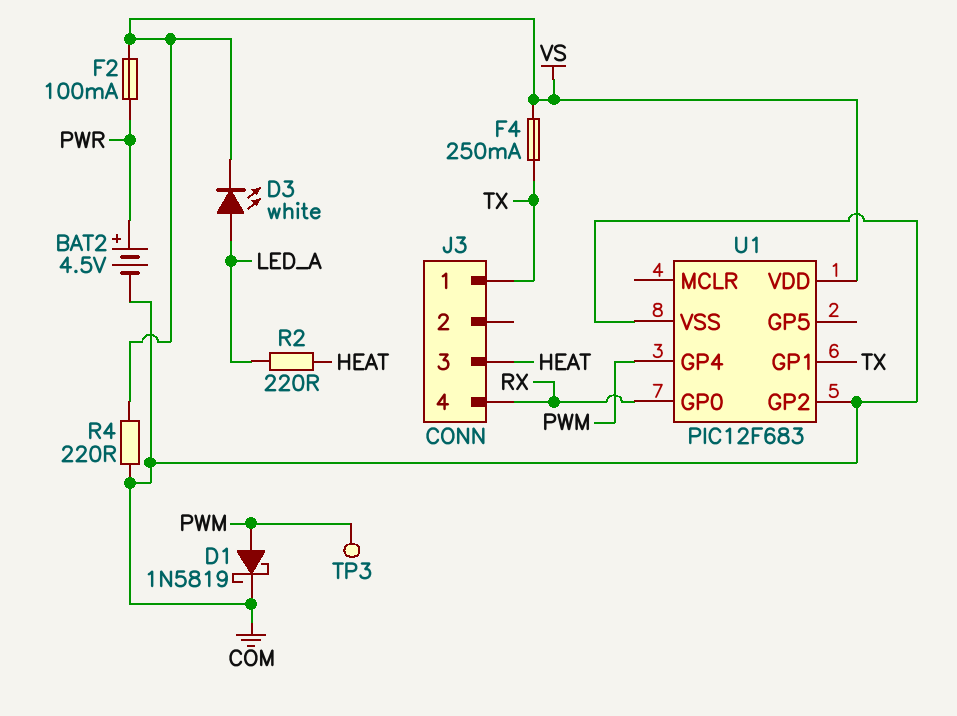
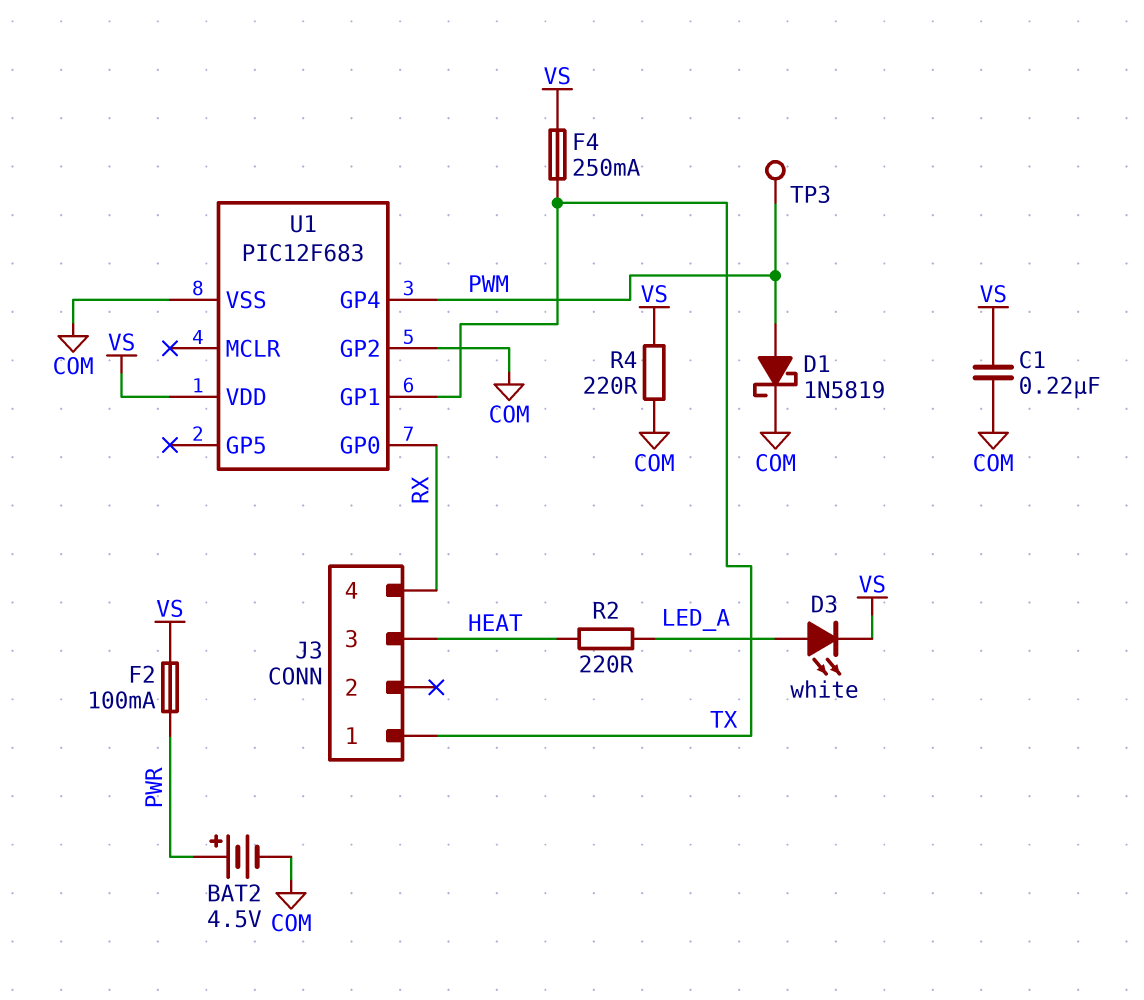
C1: none -> 220nF (COM, VS)

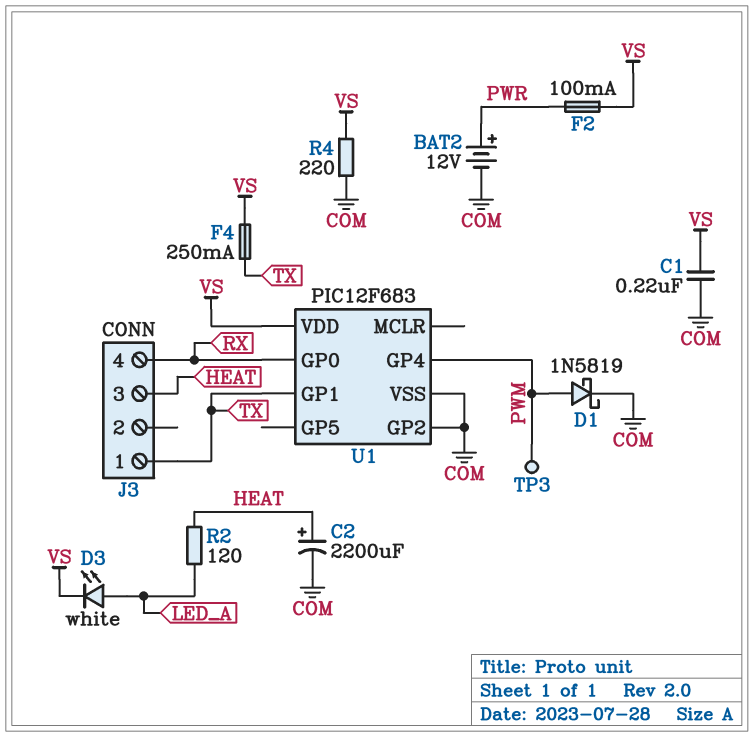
BAT2: 4.5V (plus PWR, minus COM) -> 12V (plus PWR, minus COM)
C2: none -> 2200uF (plus HEAT, minus COM)
R2: 220 (HEAT, LED_A) -> 120 (HEAT, LED_A)

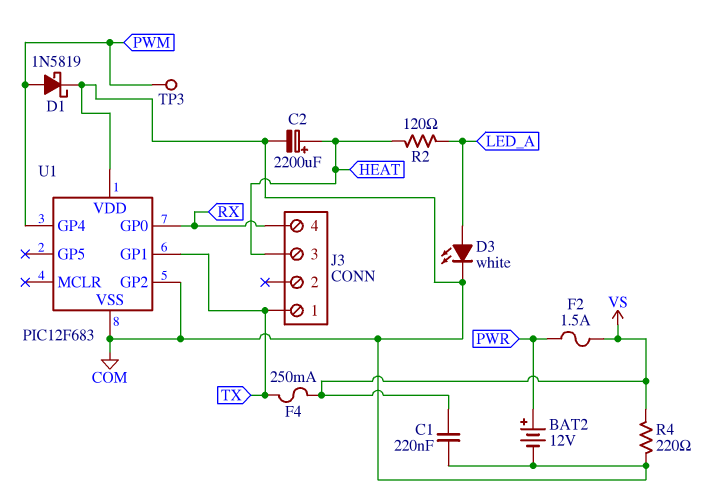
D3: LED white (A LED_A, K VS) -> LED white (A LED_A, K COM)
F2: 100mA (PWR, VS) -> 1.5A (PWR, VS)
U1 pin VDD: VS -> COM

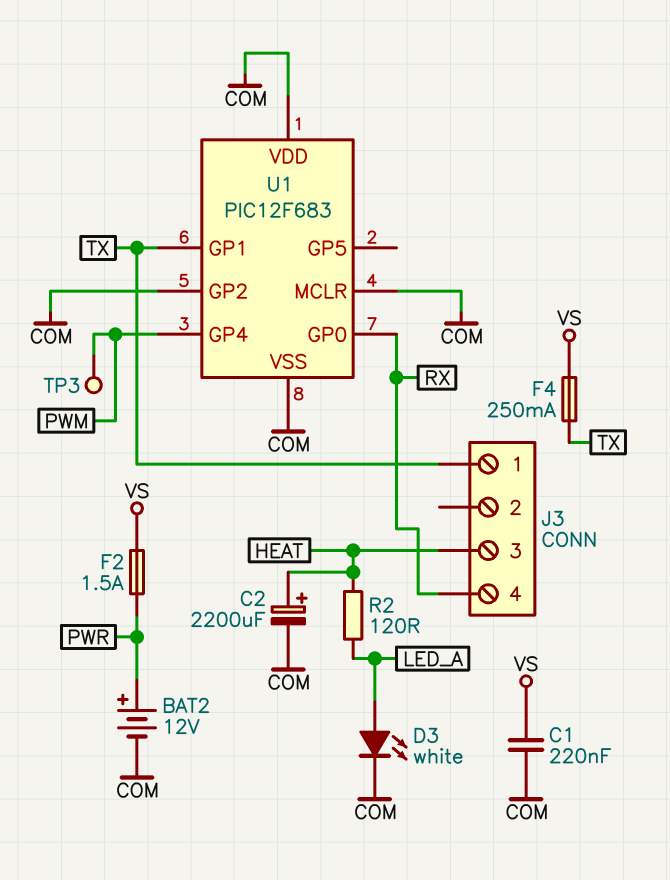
D1: schottky 1N5819 (A PWM, K COM) -> none
R4: 220 (COM, VS) -> none
U1 pin MCLR: none -> COM

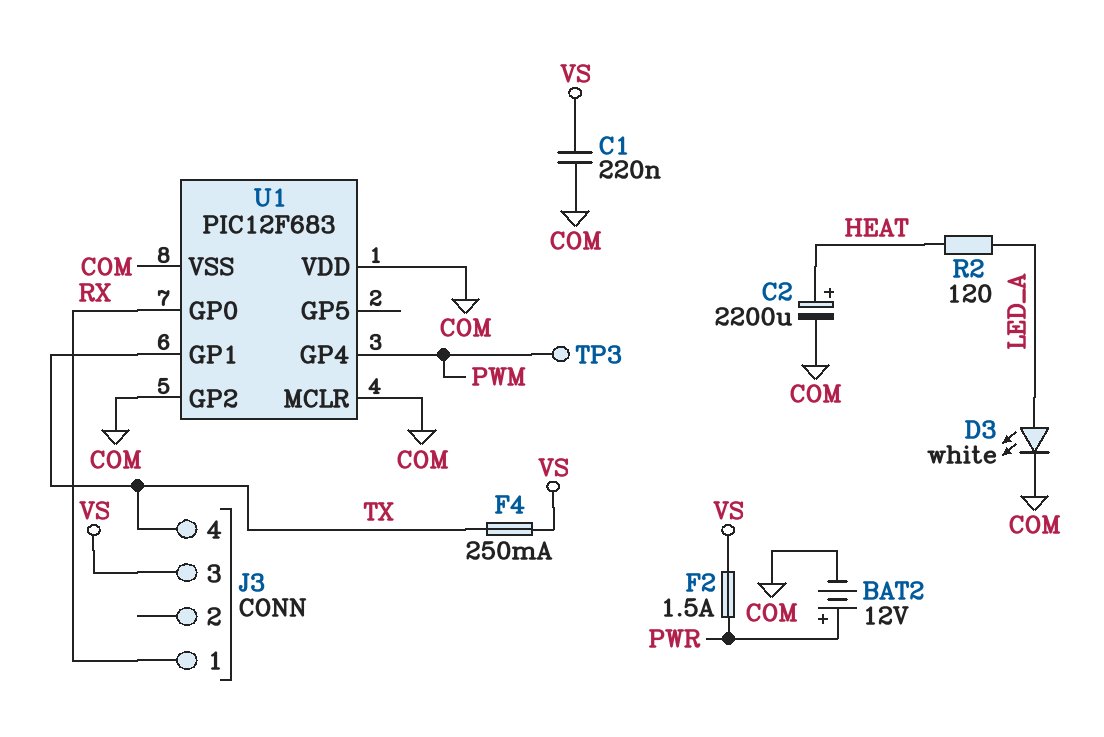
J3 pin 1: TX -> RX
J3 pin 3: HEAT -> VS
J3 pin 4: RX -> TX

